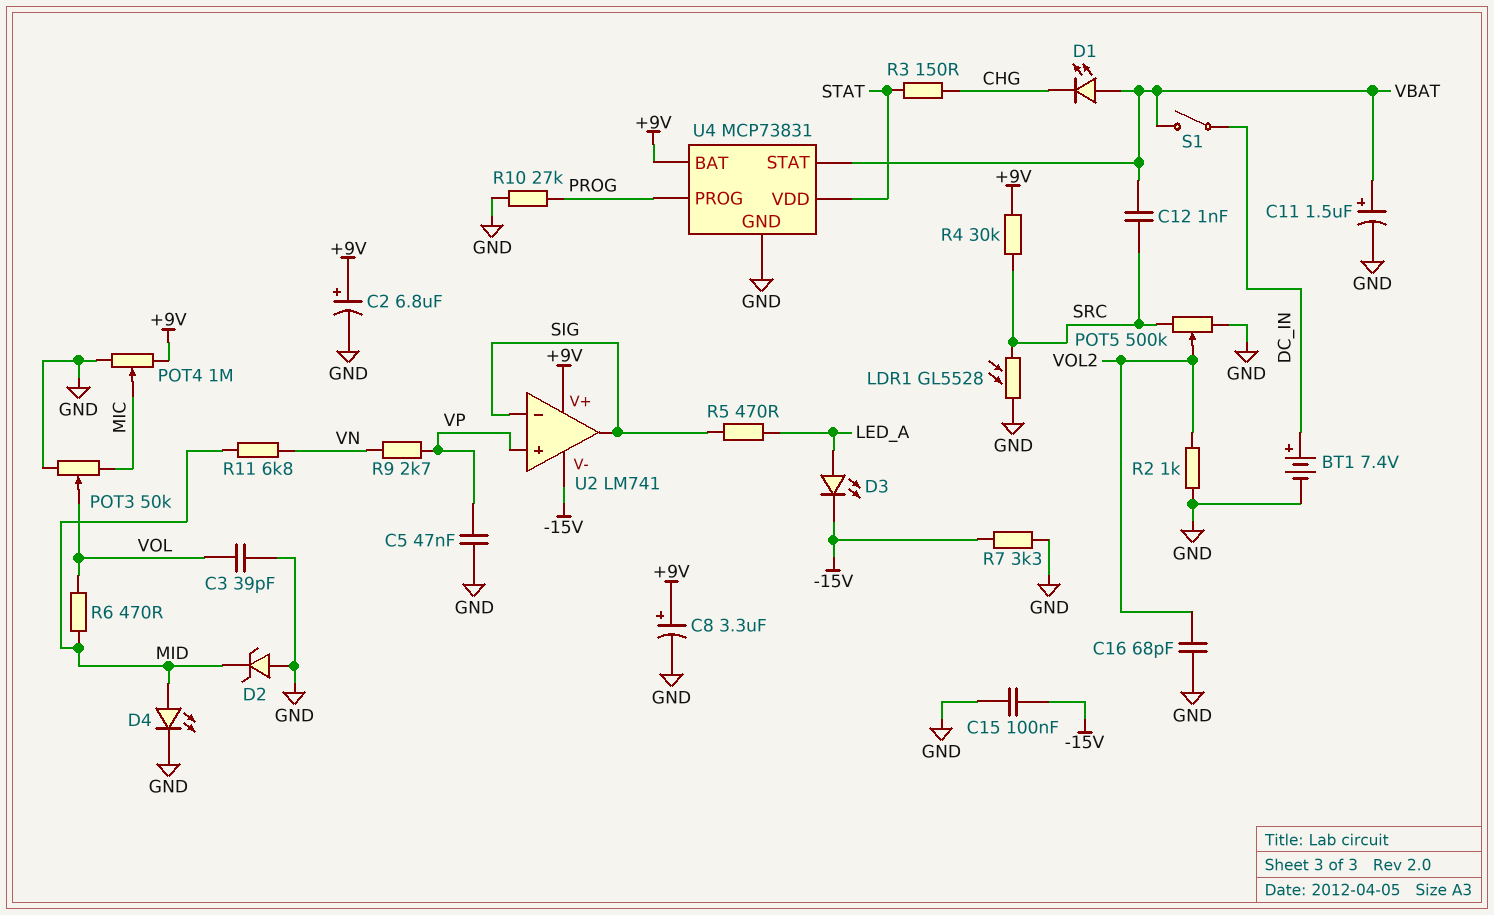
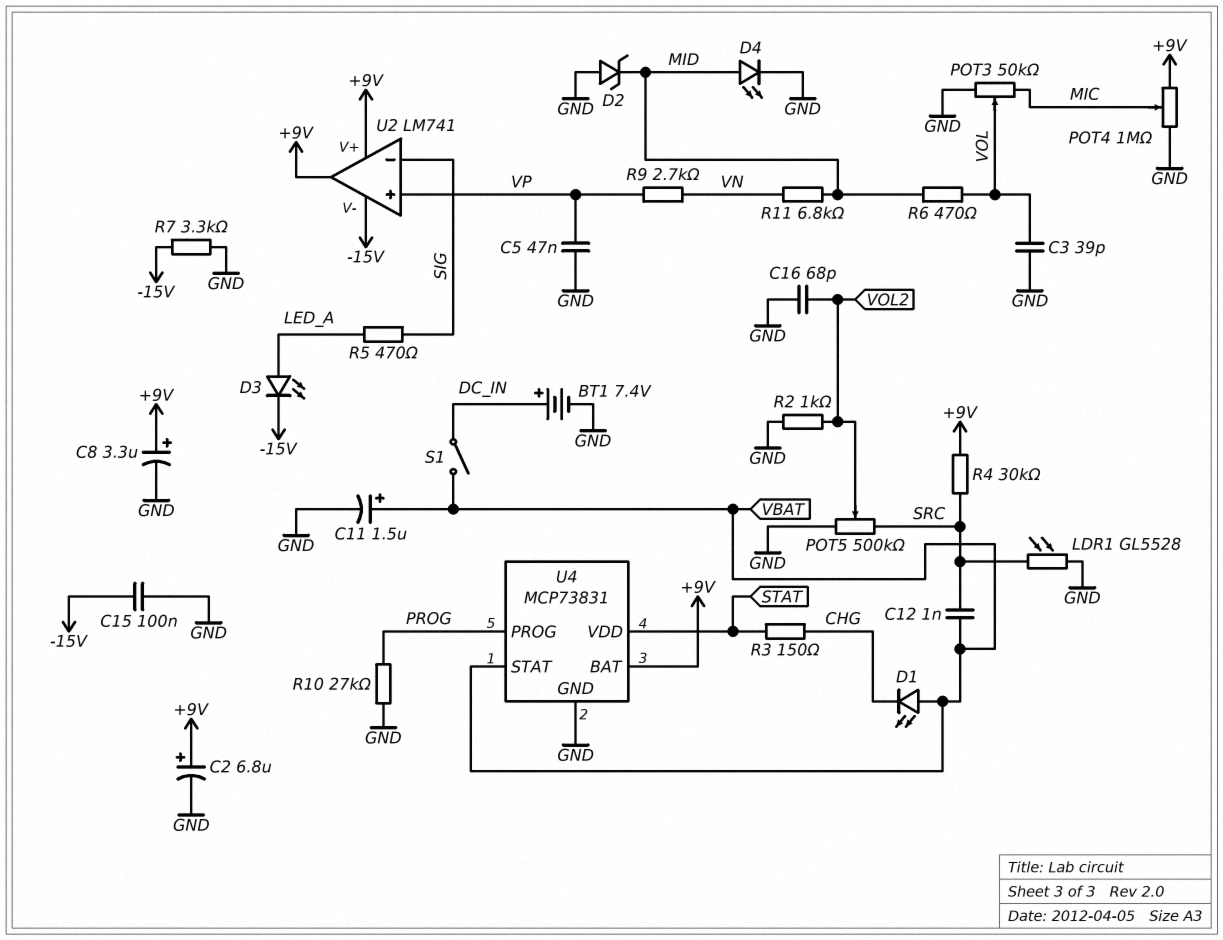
U2 pin out: SIG -> +9V

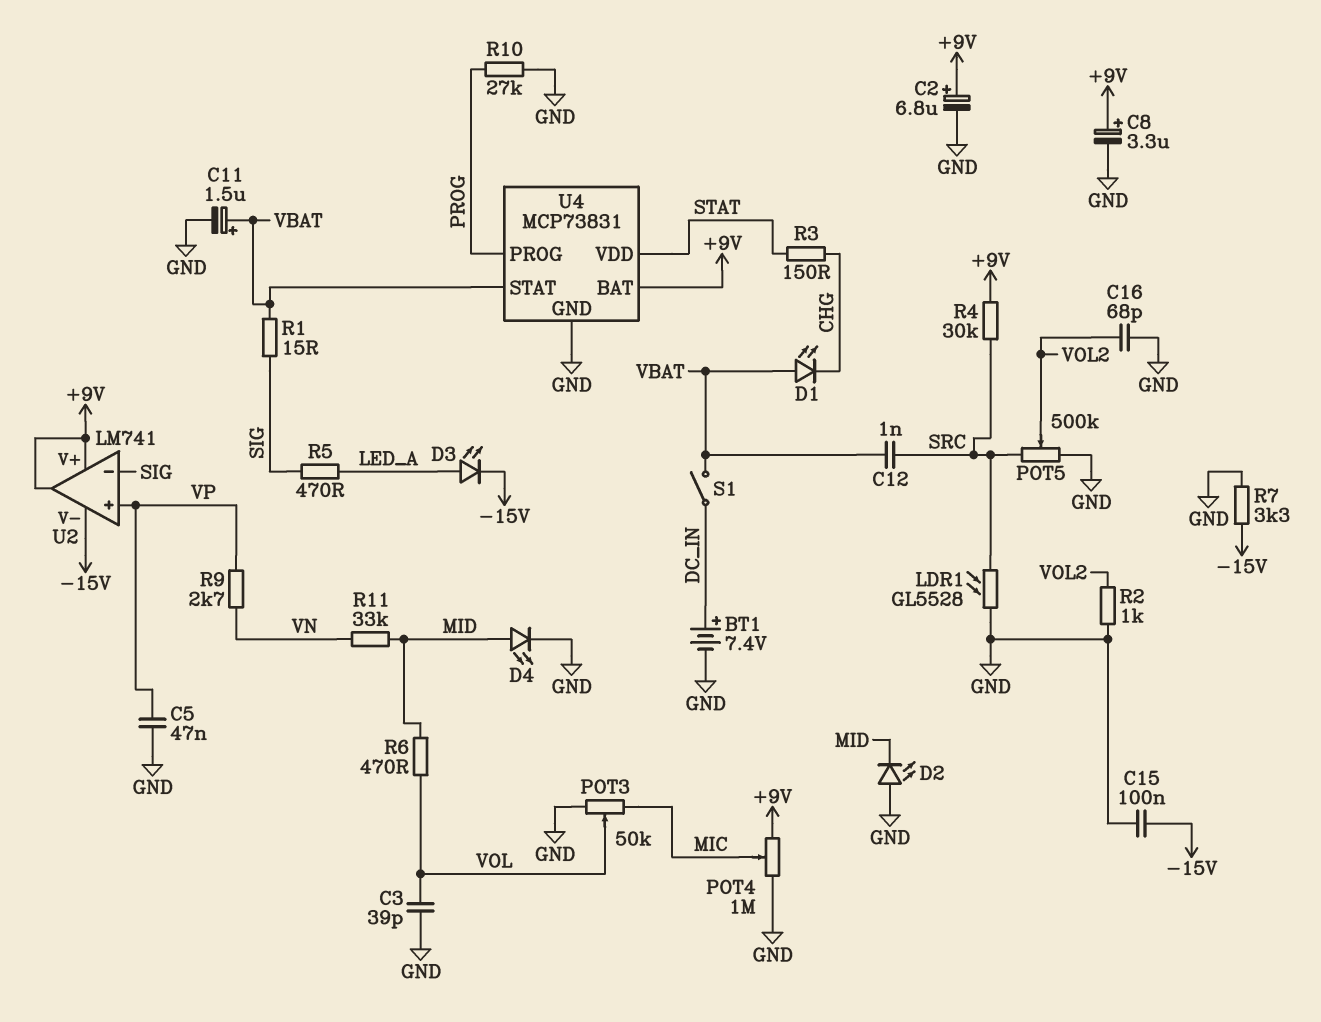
D2: zener (A GND, K MID) -> LED (A GND, K MID)
R1: none -> 15 (SIG, VBAT)
R11: 6.8k (MID, VN) -> 33k (MID, VN)

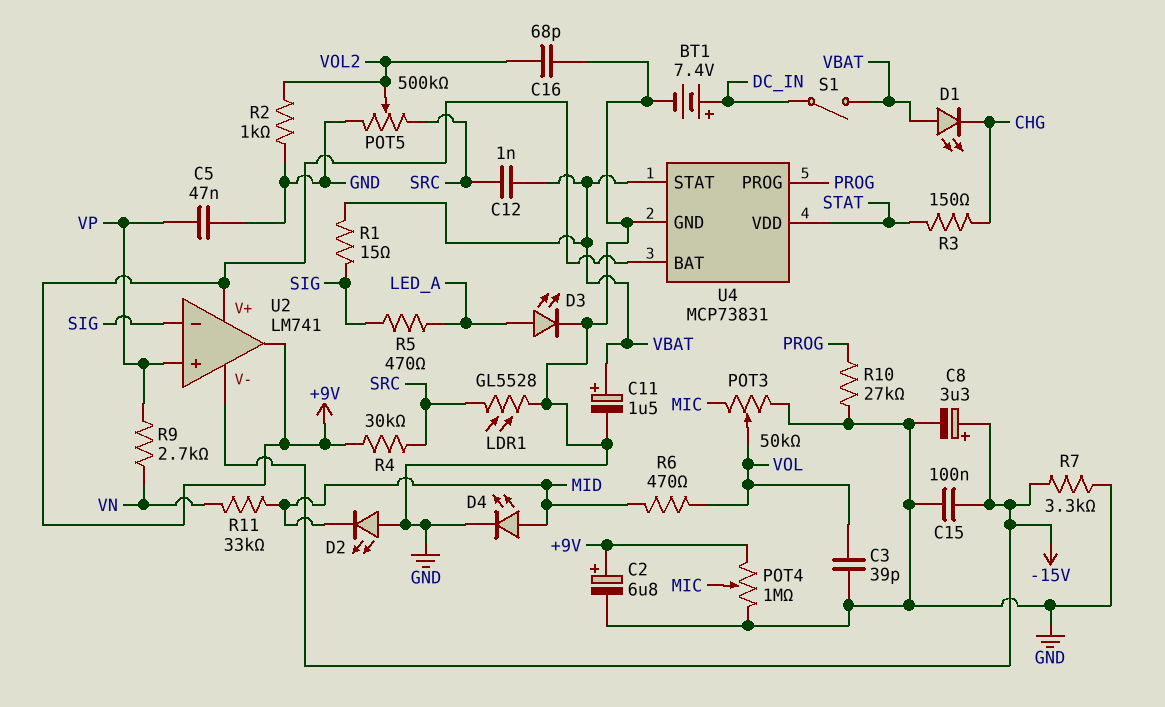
C8: 3.3uF (plus +9V, minus GND) -> 3.3uF (plus -15V, minus GND)
D3: LED (A LED_A, K -15V) -> LED (A LED_A, K GND)

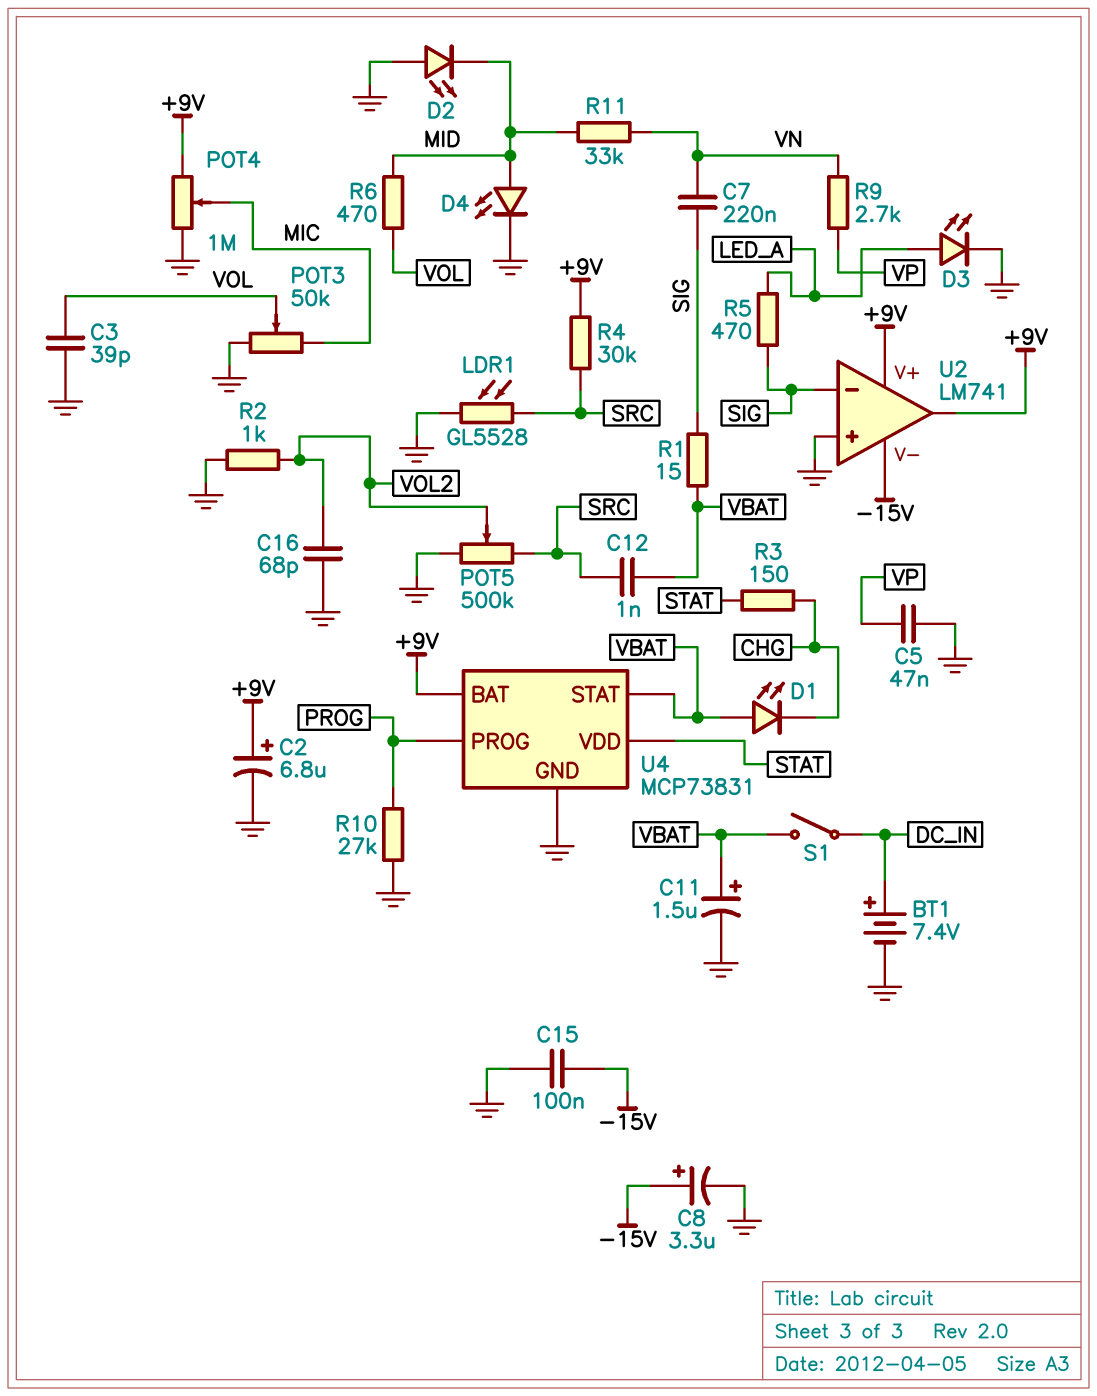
C7: none -> 220nF (SIG, VN)
R7: 3.3k (-15V, GND) -> none
U2 pin in+: VP -> GND

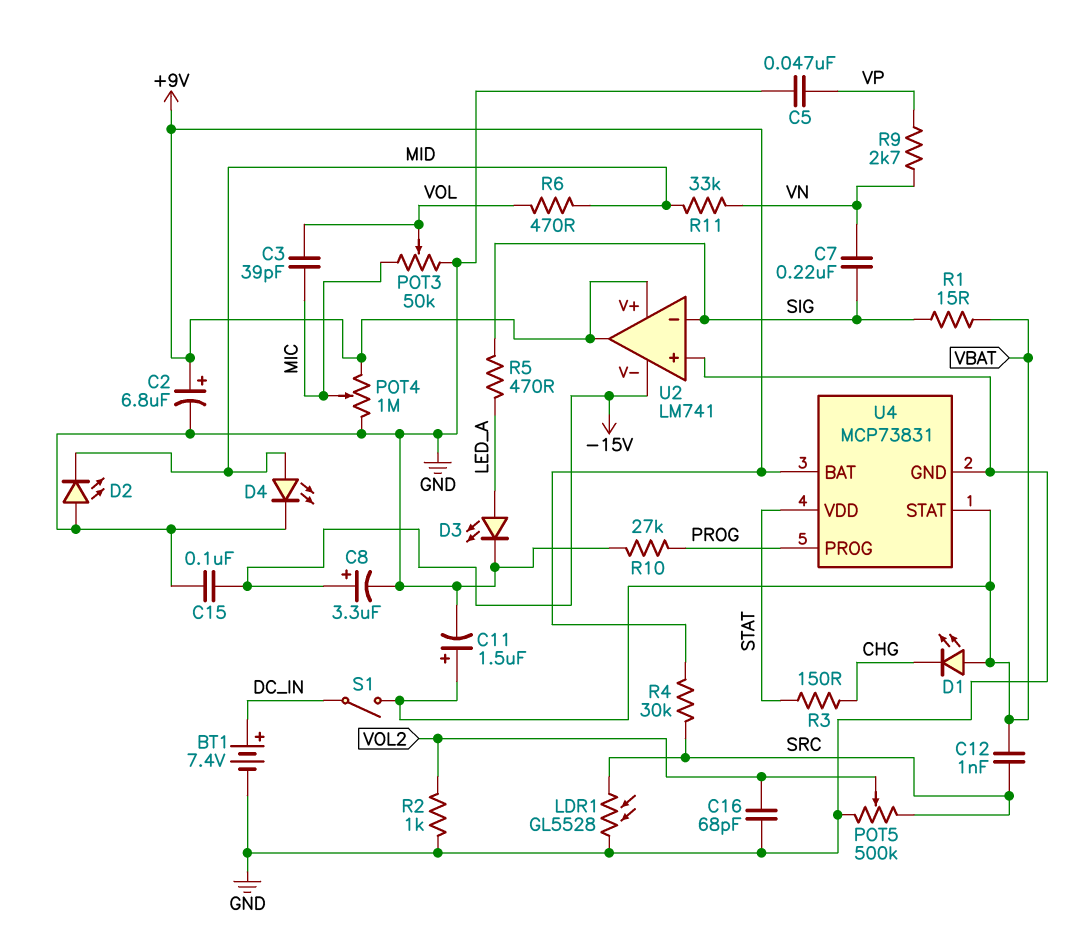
C3: 39pF (GND, VOL) -> 39pF (MIC, VOL)

